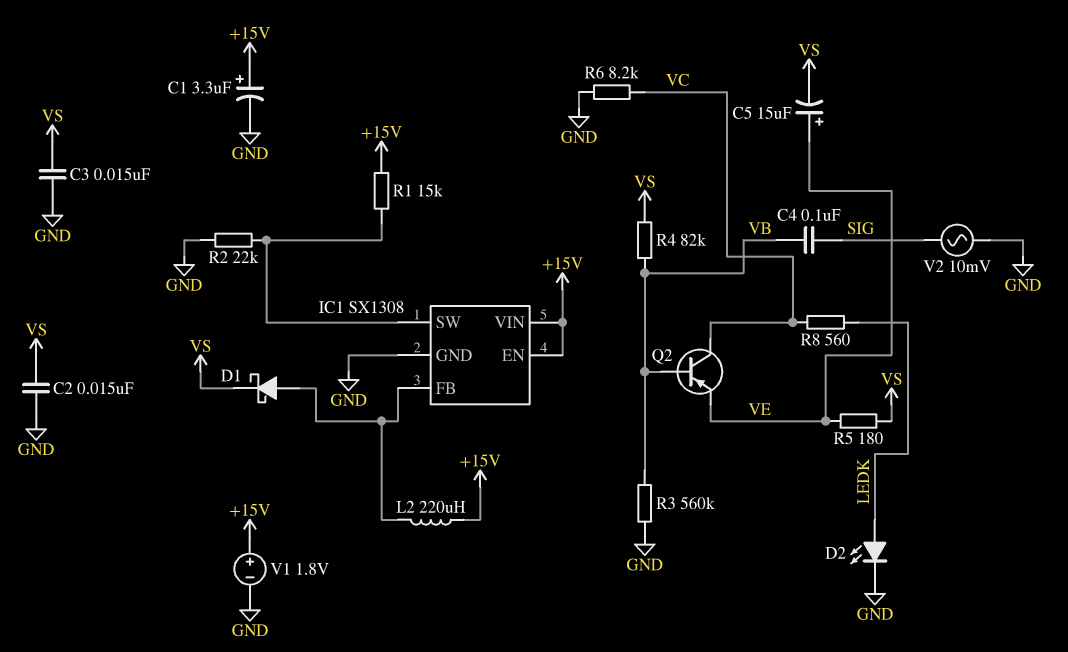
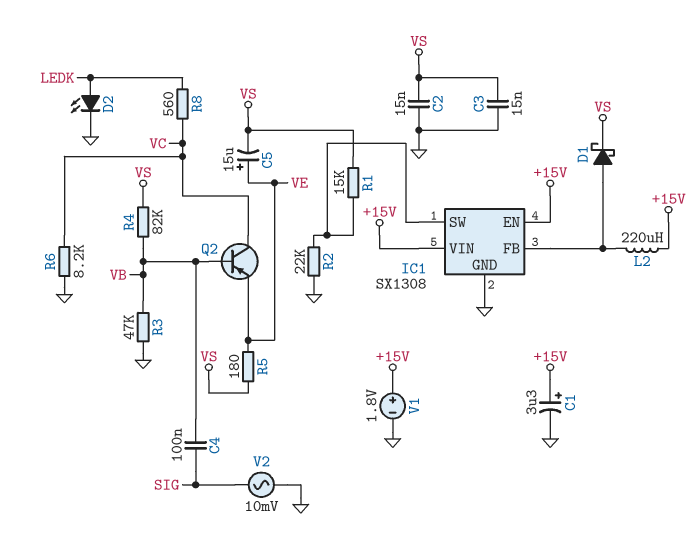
R1: 15k (+15V, IC1/SW) -> 15k (IC1/SW, VS)
R3: 560k (GND, VB) -> 47k (GND, VB)

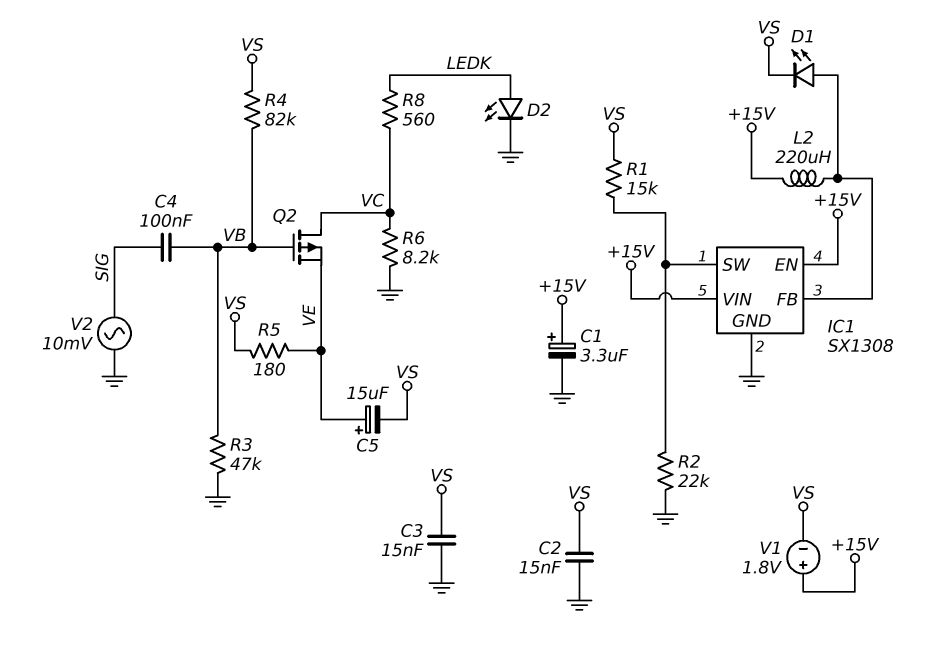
D1: schottky (A IC1/FB, K VS) -> LED (A IC1/FB, K VS)
Q2: PNP (B VB, C VC, E VE) -> PMOS (G VB, D VC, S VE)
V1: 1.8V (plus +15V, minus GND) -> 1.8V (plus +15V, minus VS)

